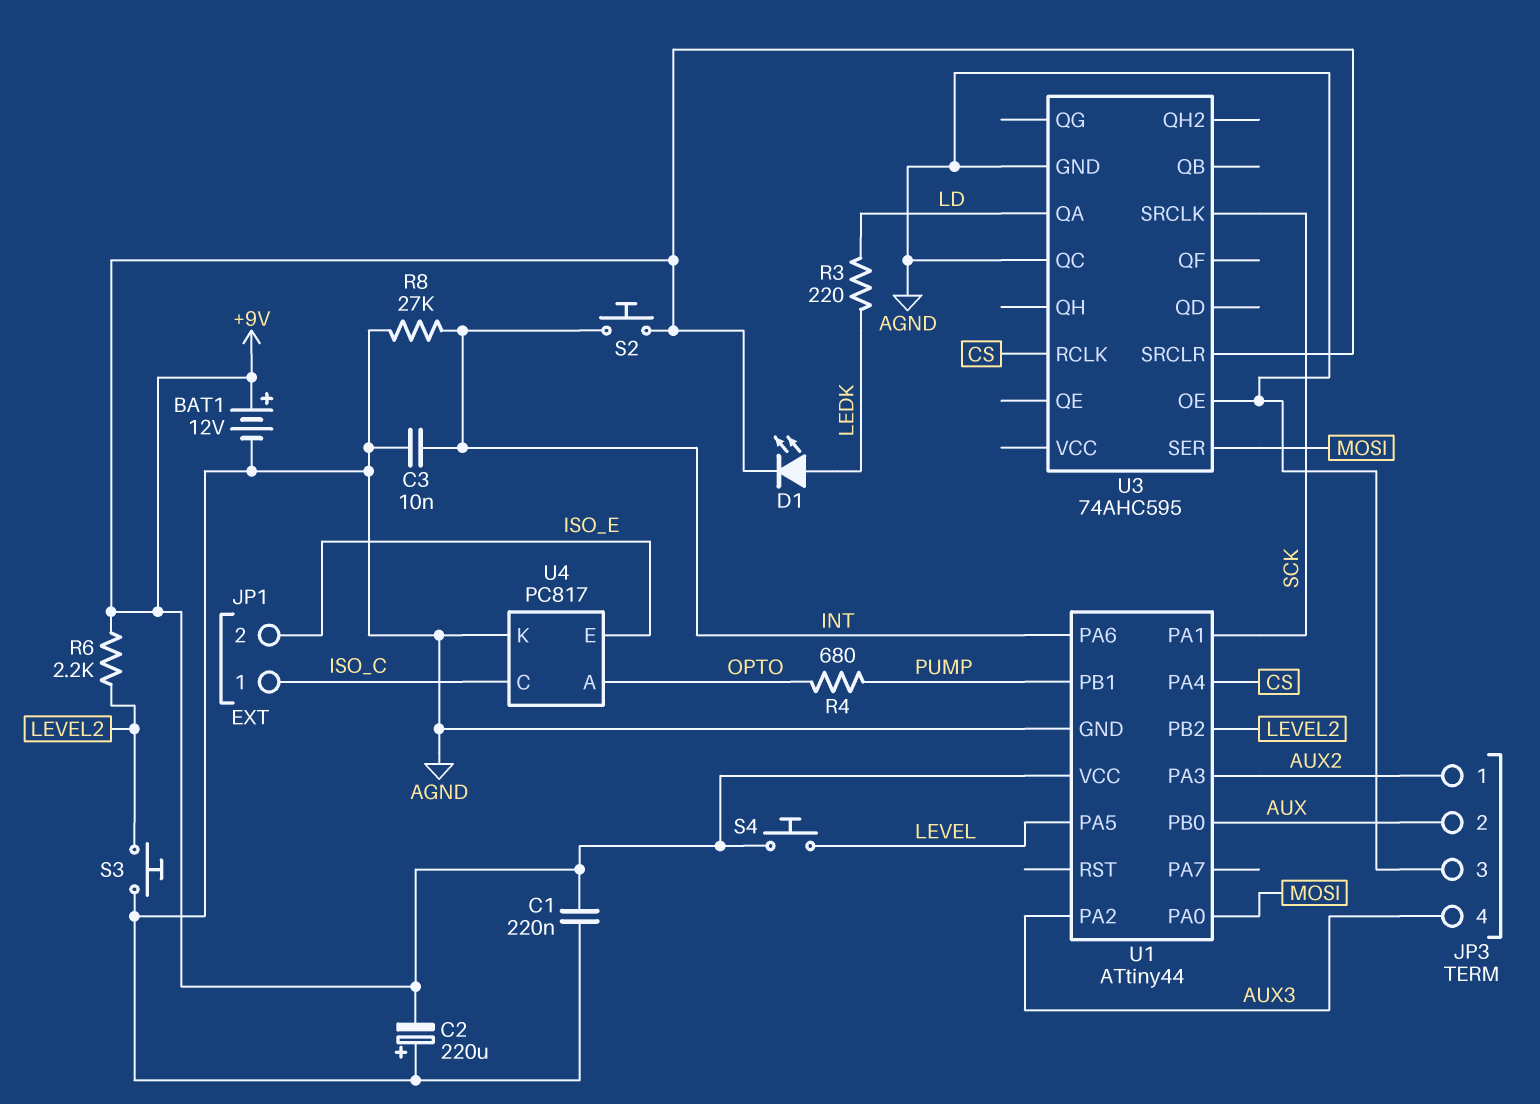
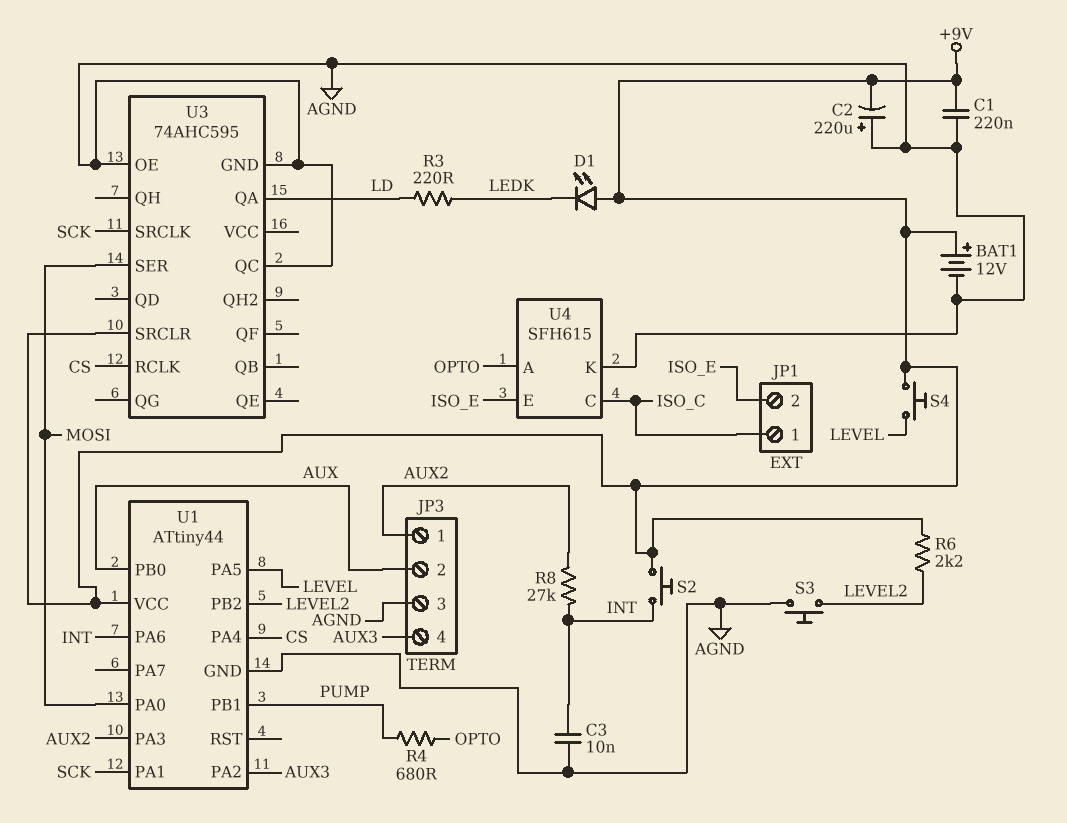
D1: LED (A LEDK, K +9V) -> LED (A +9V, K LEDK)
R8: 27k (AGND, INT) -> 27k (AUX2, INT)
U4: PC817 -> SFH615

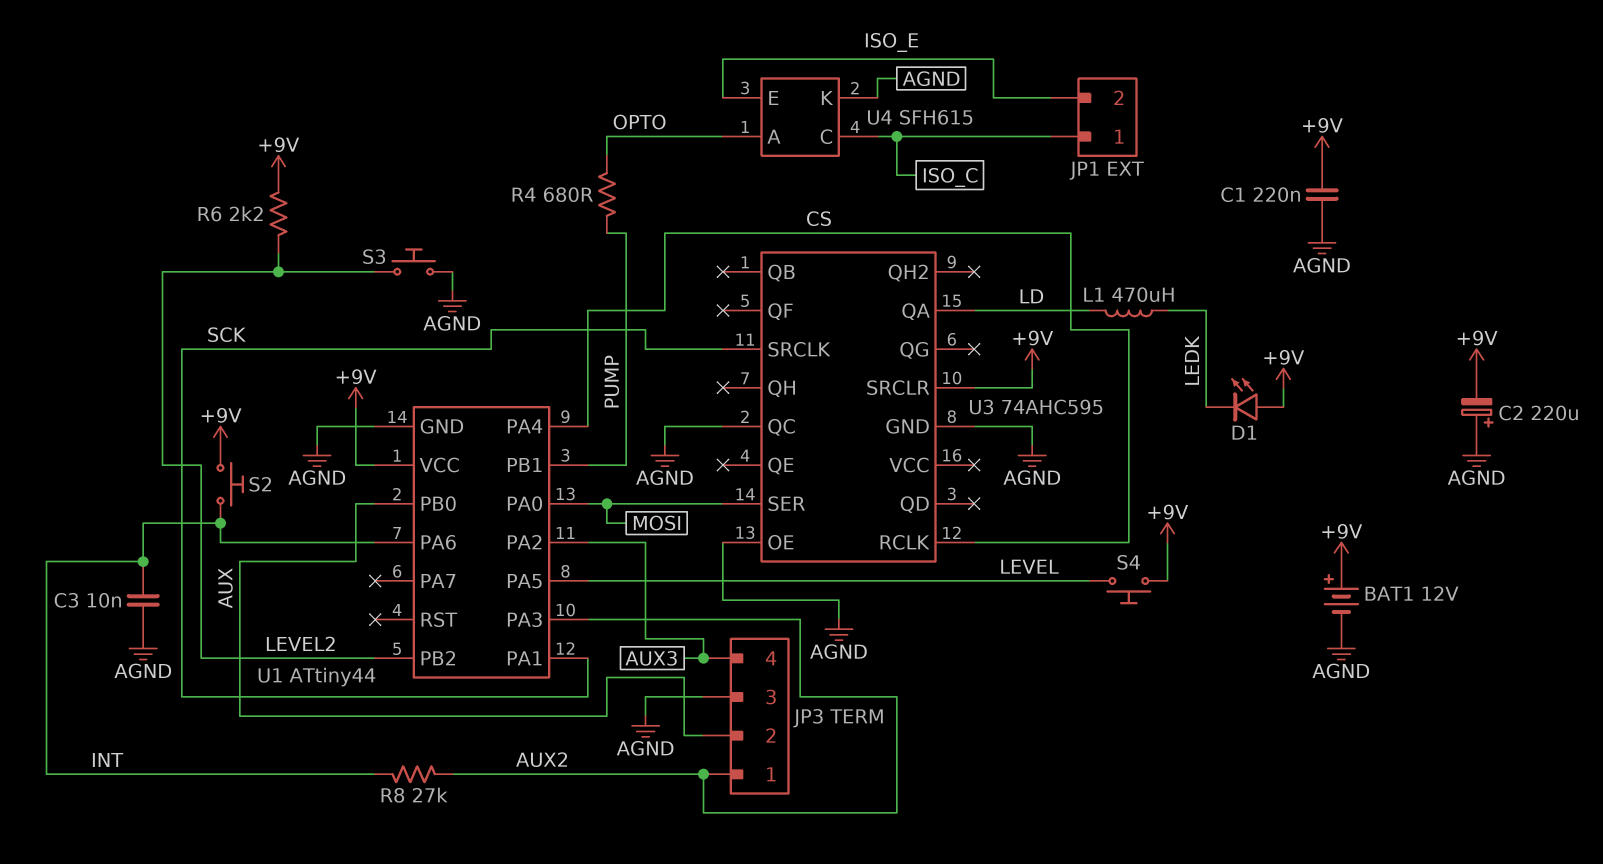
L1: none -> 470uH (LD, LEDK)
R3: 220 (LD, LEDK) -> none

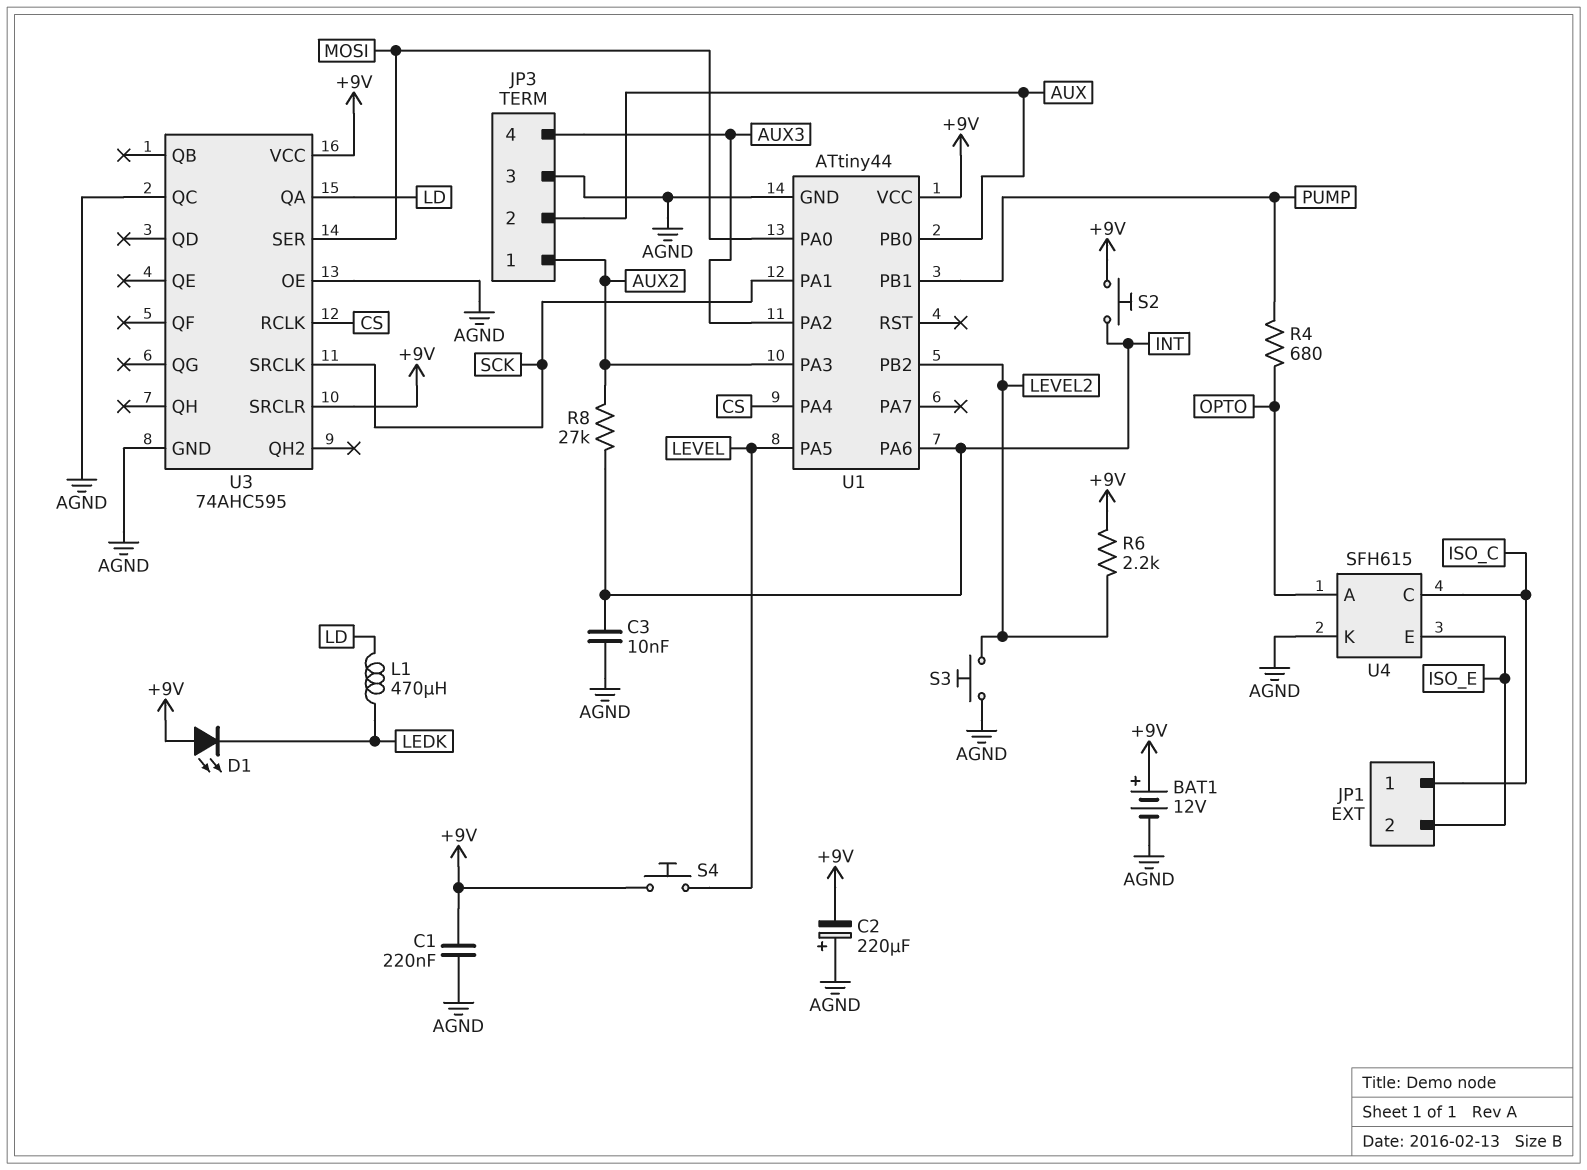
U3 pin VCC: none -> +9V

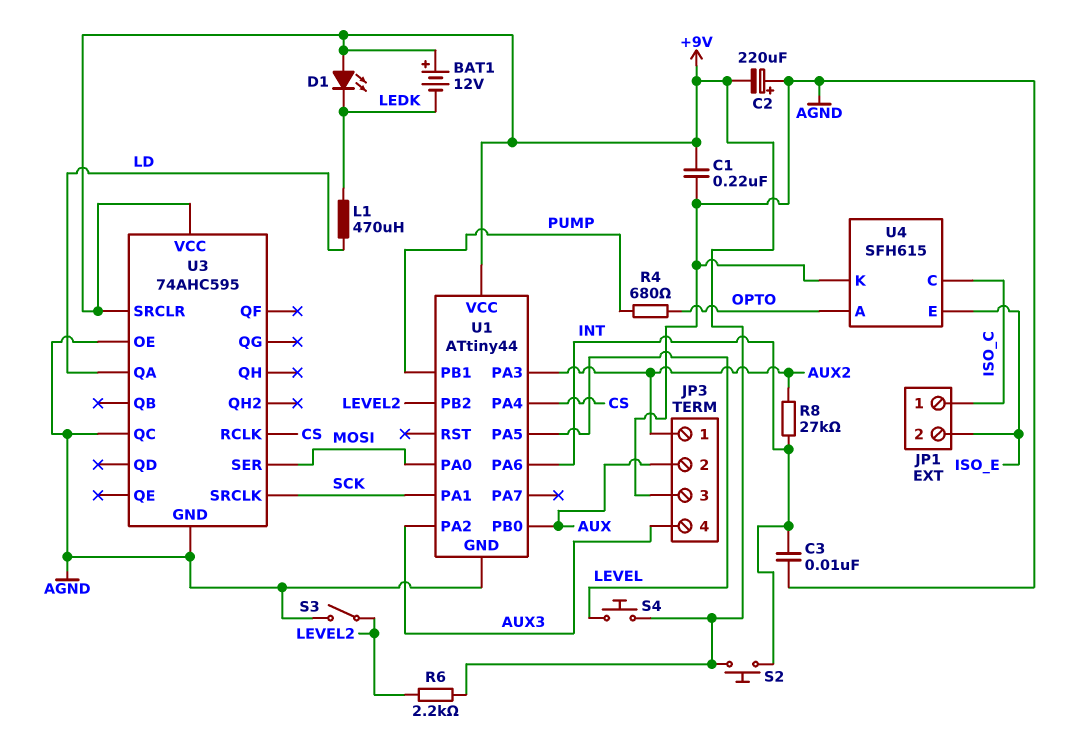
BAT1: 12V (plus +9V, minus AGND) -> 12V (plus +9V, minus LEDK)
S3: button (AGND, LEVEL2) -> switch (AGND, LEVEL2)

